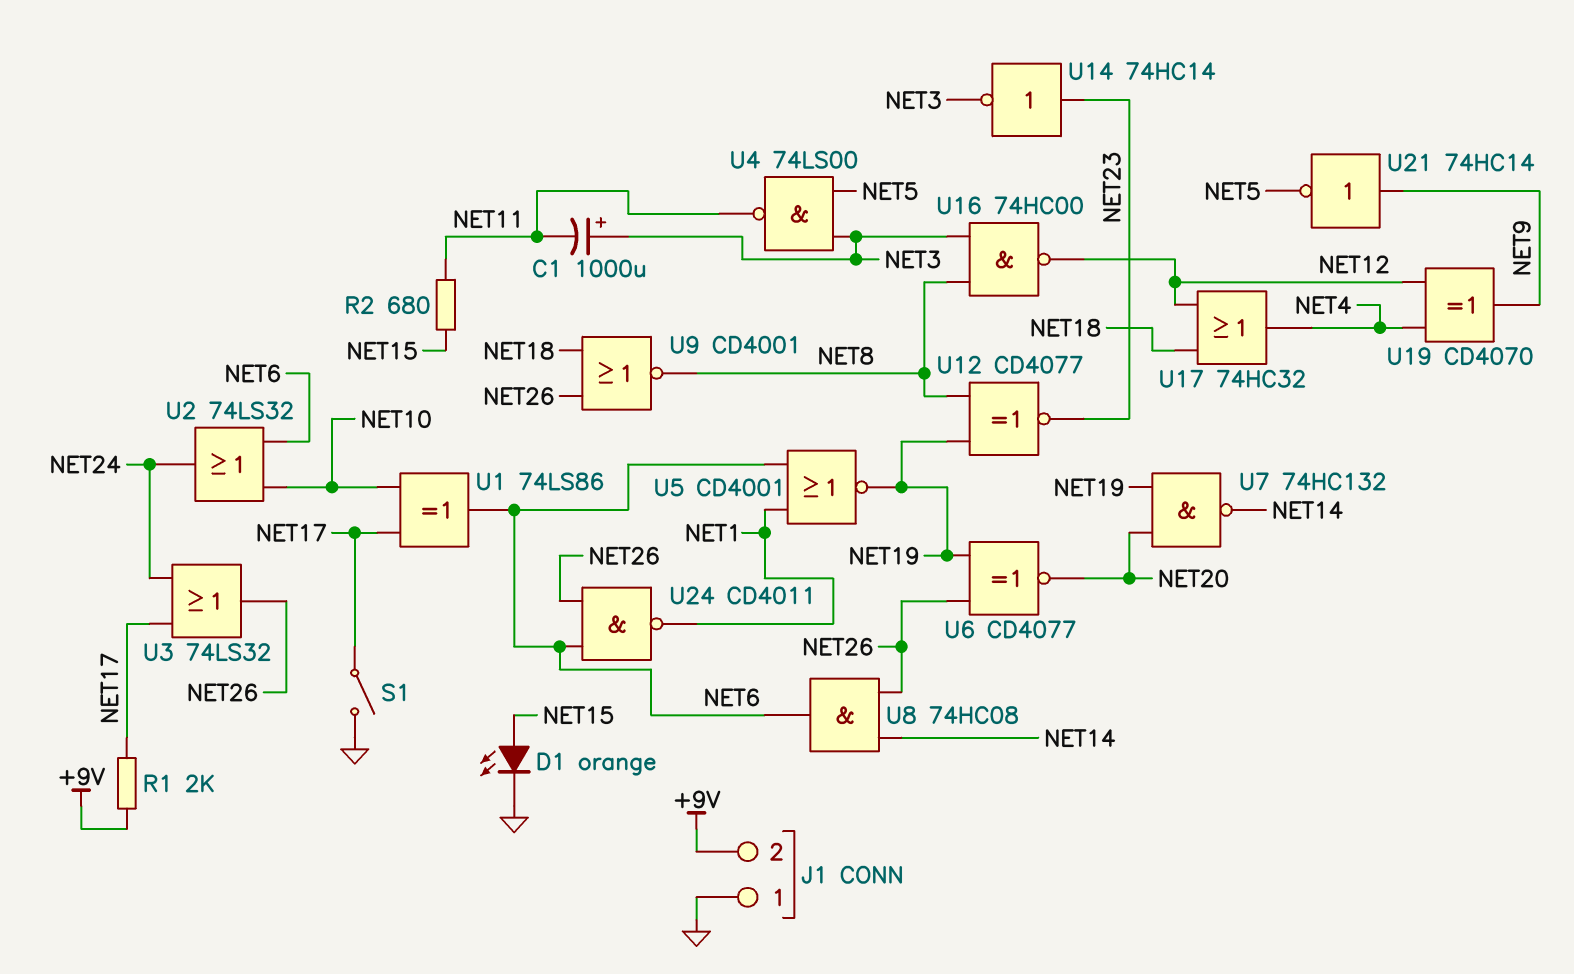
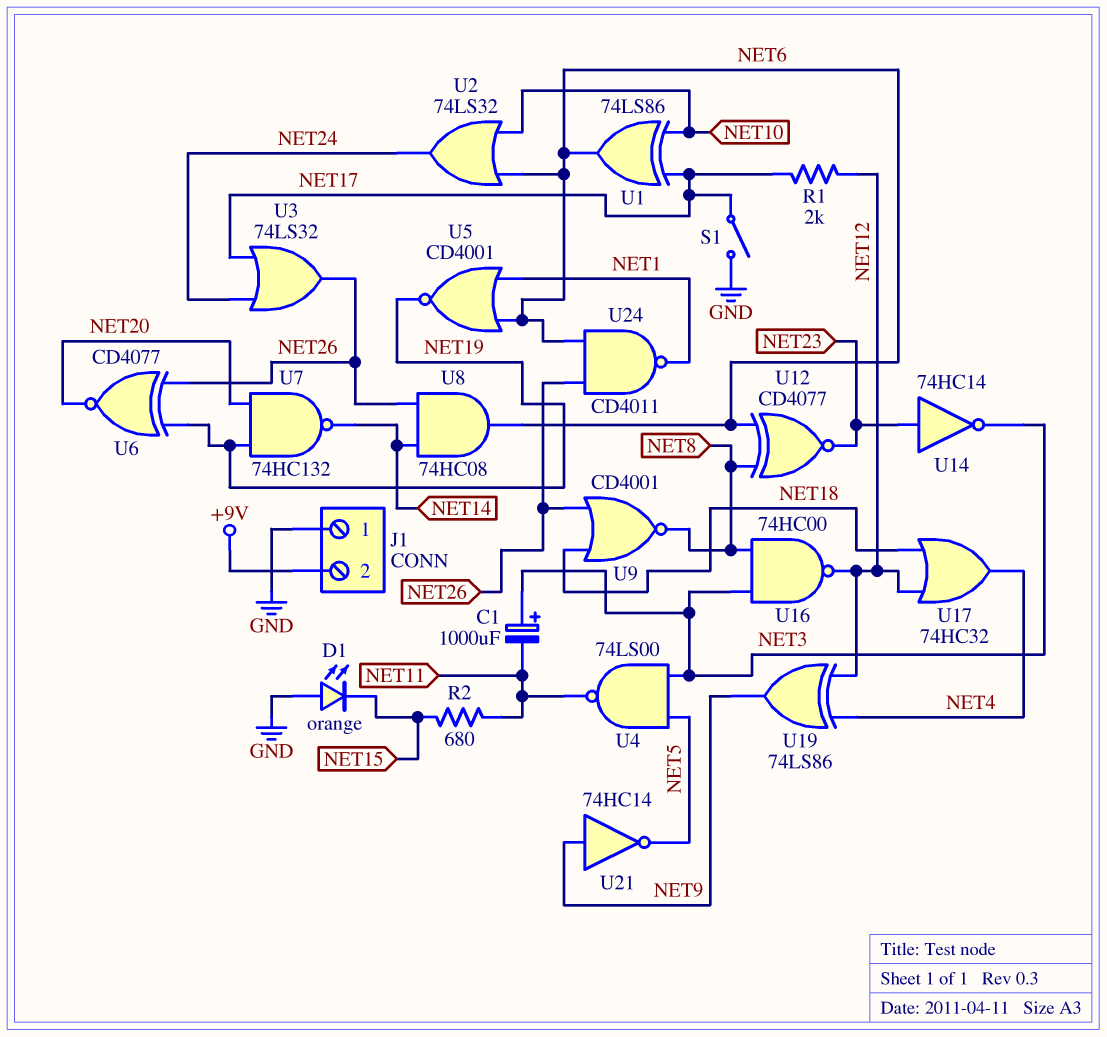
D1: LED orange (A NET15, K GND) -> LED orange (A GND, K NET15)
R1: 2k (+9V, NET17) -> 2k (NET12, NET17)
U12: XNOR CD4077 (in NET8, in NET19, out NET23) -> XNOR CD4077 (in NET6, in NET8, out NET23)
U19: XOR CD4070 (in NET4, in NET12, out NET9) -> XOR 74LS86 (in NET4, in NET12, out NET9)

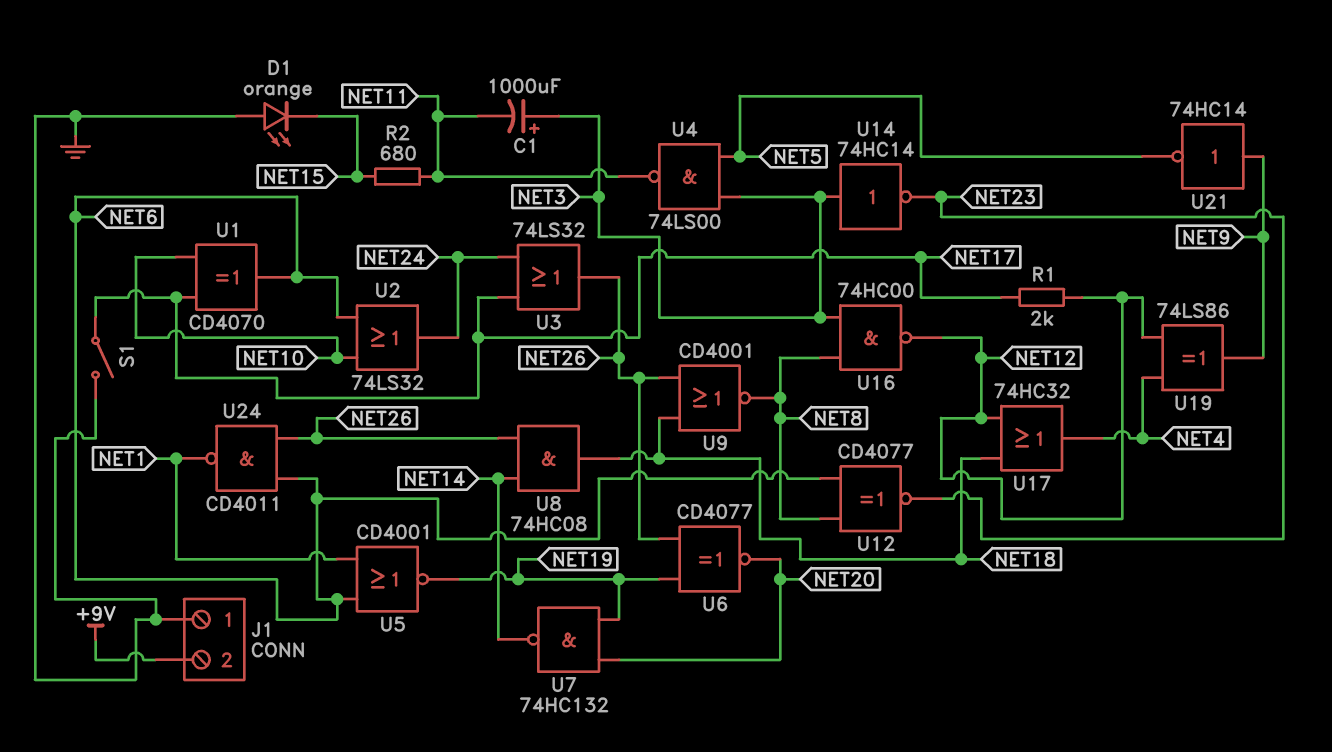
U1: XOR 74LS86 (in NET10, in NET17, out NET6) -> XOR CD4070 (in NET10, in NET17, out NET6)
U8: AND 74HC08 (in NET14, in NET26, out NET6) -> AND 74HC08 (in NET14, in NET26, out NET18)
U14: NOT 74HC14 (in NET23, out NET3) -> NOT 74HC14 (in NET3, out NET23)

